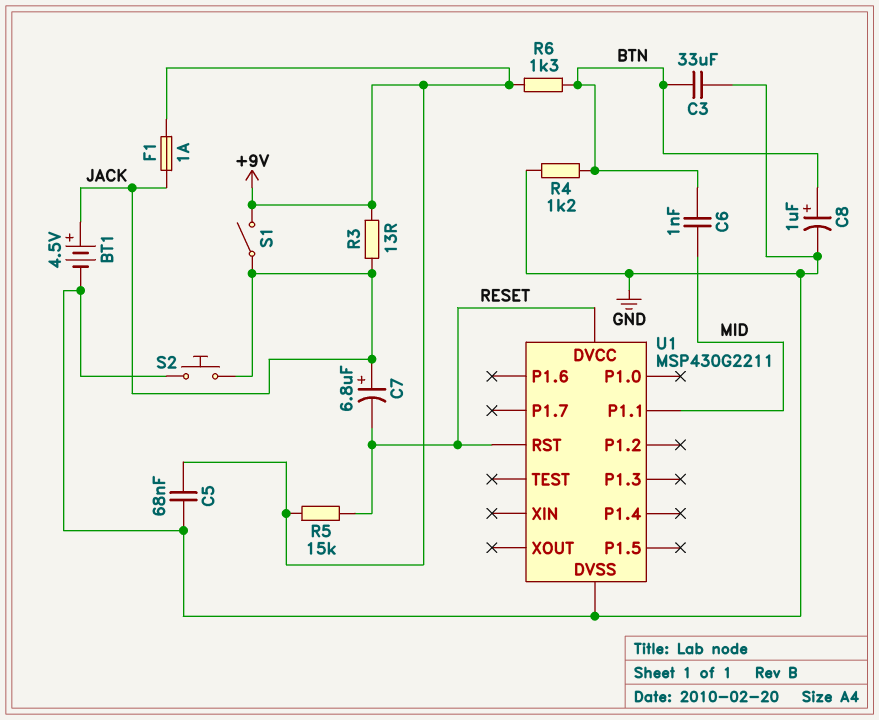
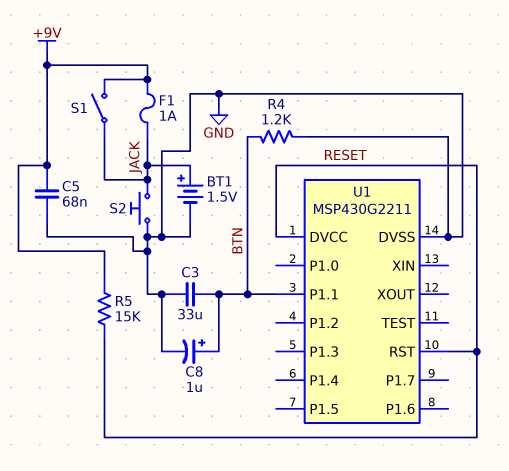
BT1: 4.5V (plus JACK, minus GND) -> 1.5V (plus JACK, minus GND)
C6: 1nF (BTN, MID) -> none
C7: 6.8uF (plus JACK, minus RESET) -> none
R3: 13 (+9V, JACK) -> none
R6: 1.3k (+9V, BTN) -> none
U1 pin P1.1: MID -> BTN

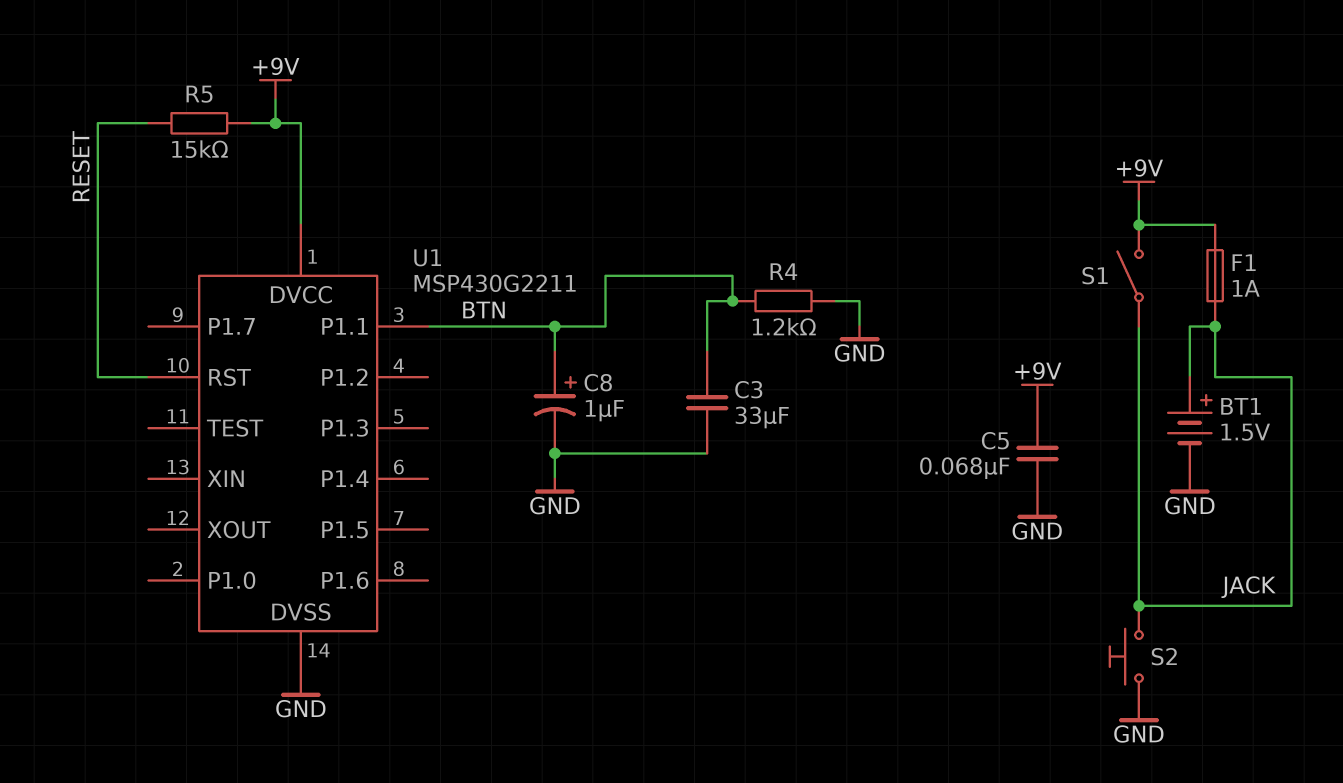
U1 pin DVCC: RESET -> +9V

